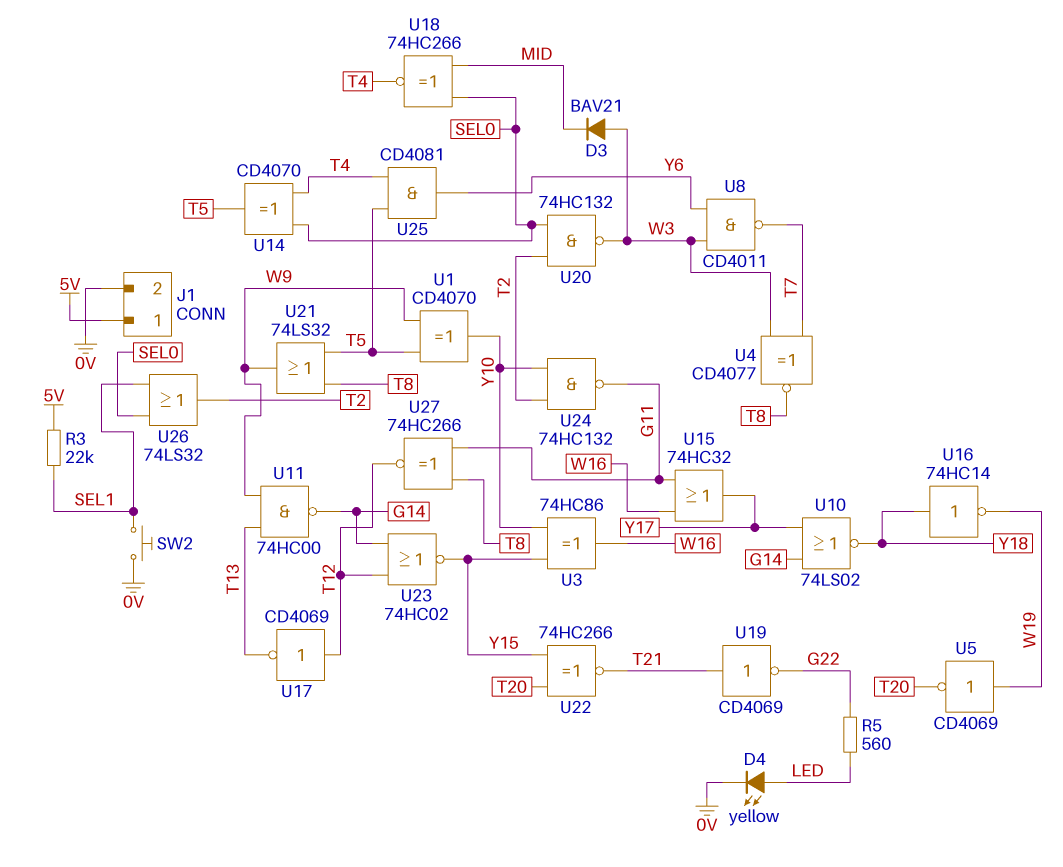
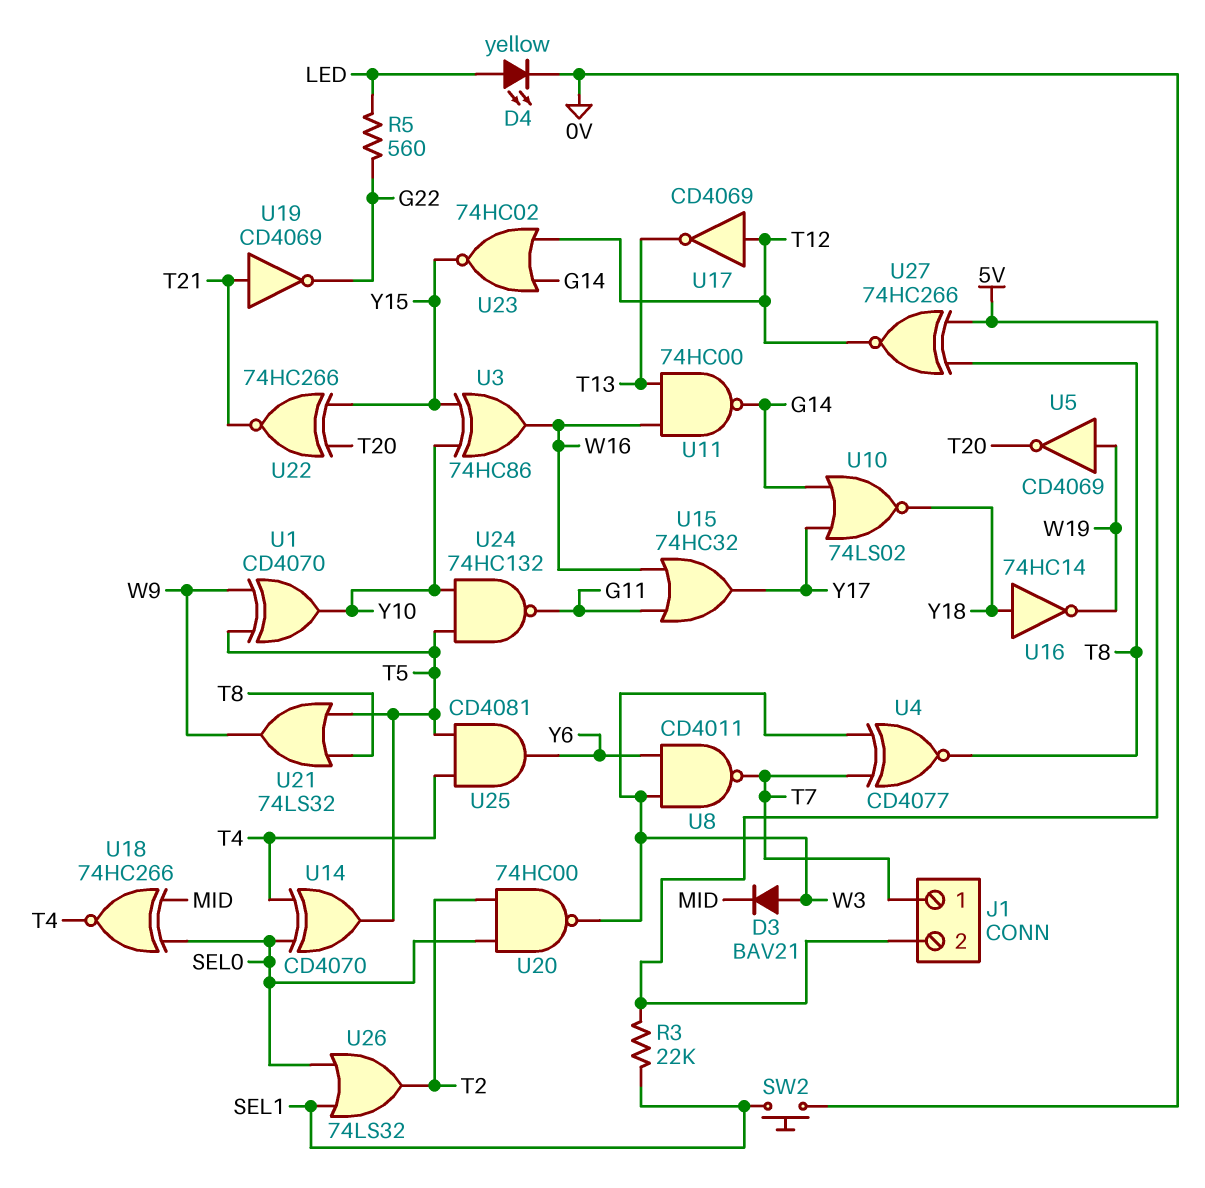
J1 pin 1: 5V -> T7
J1 pin 2: 0V -> 5V
U11: NAND 74HC00 (in T13, in W9, out G14) -> NAND 74HC00 (in T13, in W16, out G14)
U20: NAND 74HC132 (in SEL0, in T2, out W3) -> NAND 74HC00 (in SEL0, in T2, out W3)
U24: NAND 74HC132 (in T2, in Y10, out G11) -> NAND 74HC132 (in T5, in Y10, out G11)
U27: XNOR 74HC266 (in G11, in T8, out T12) -> XNOR 74HC266 (in 5V, in T8, out T12)

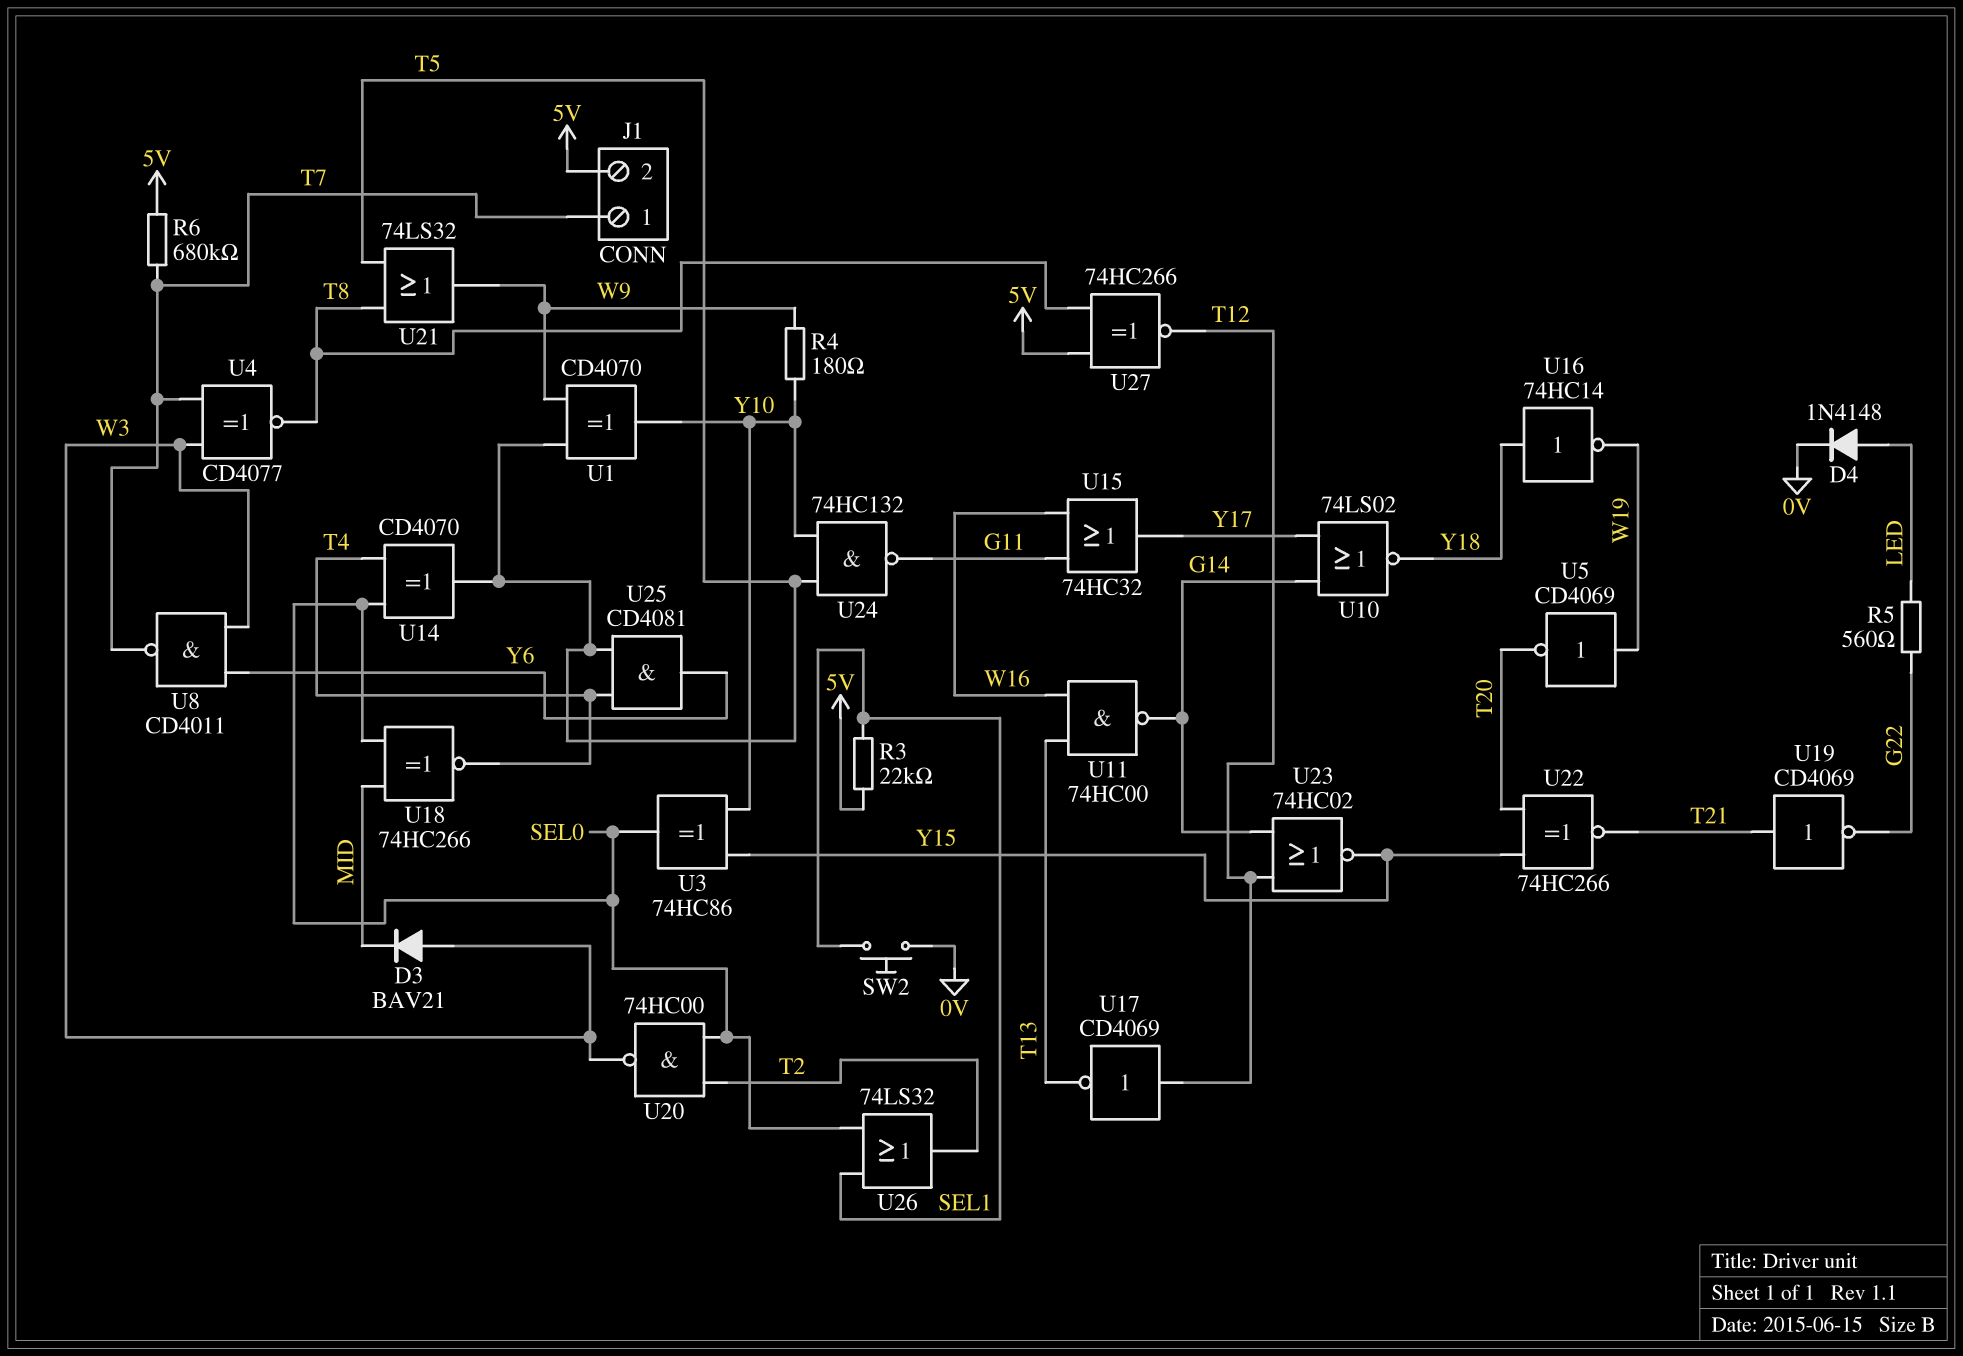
D4: LED yellow (A LED, K 0V) -> diode 1N4148 (A LED, K 0V)
R4: none -> 180 (W9, Y10)
R6: none -> 680k (5V, T7)
U3: XOR 74HC86 (in Y10, in Y15, out W16) -> XOR 74HC86 (in Y10, in Y15, out SEL0)

